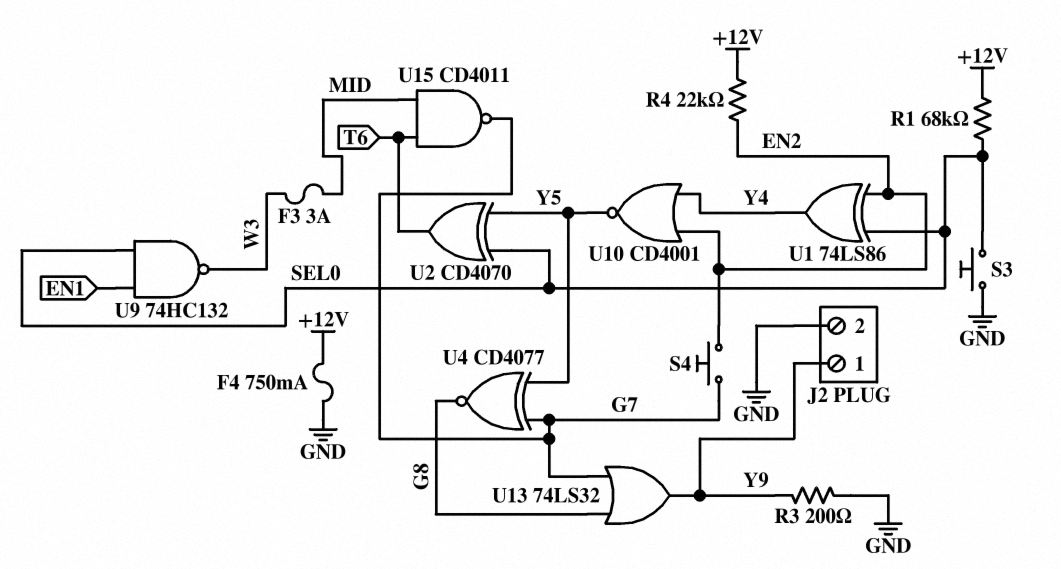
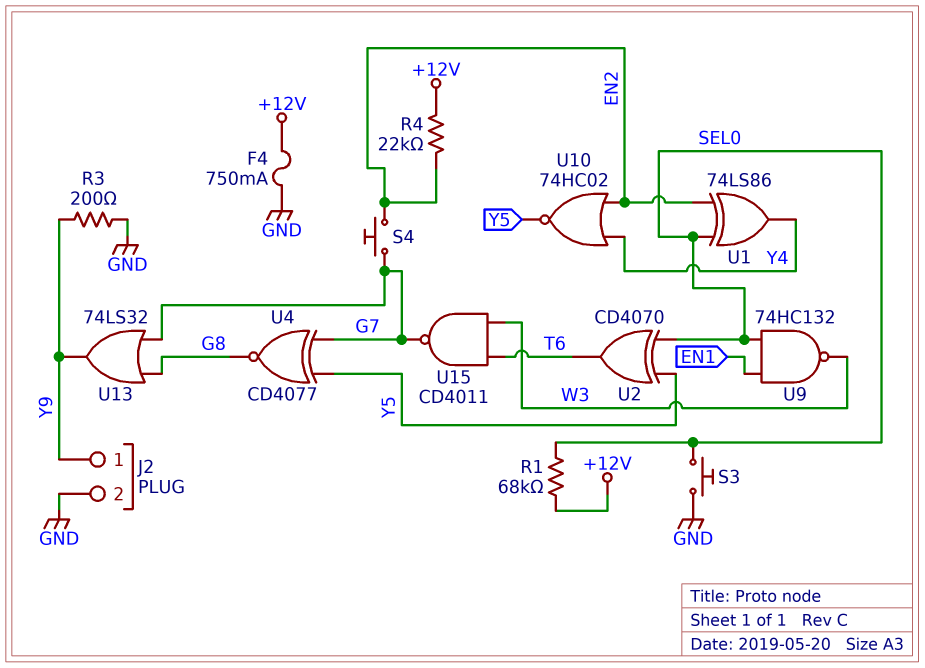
F3: 3A (MID, W3) -> none
U10: NOR CD4001 (in EN2, in Y4, out Y5) -> NOR 74HC02 (in EN2, in Y4, out Y5)
U15: NAND CD4011 (in MID, in T6, out G7) -> NAND CD4011 (in T6, in W3, out G7)

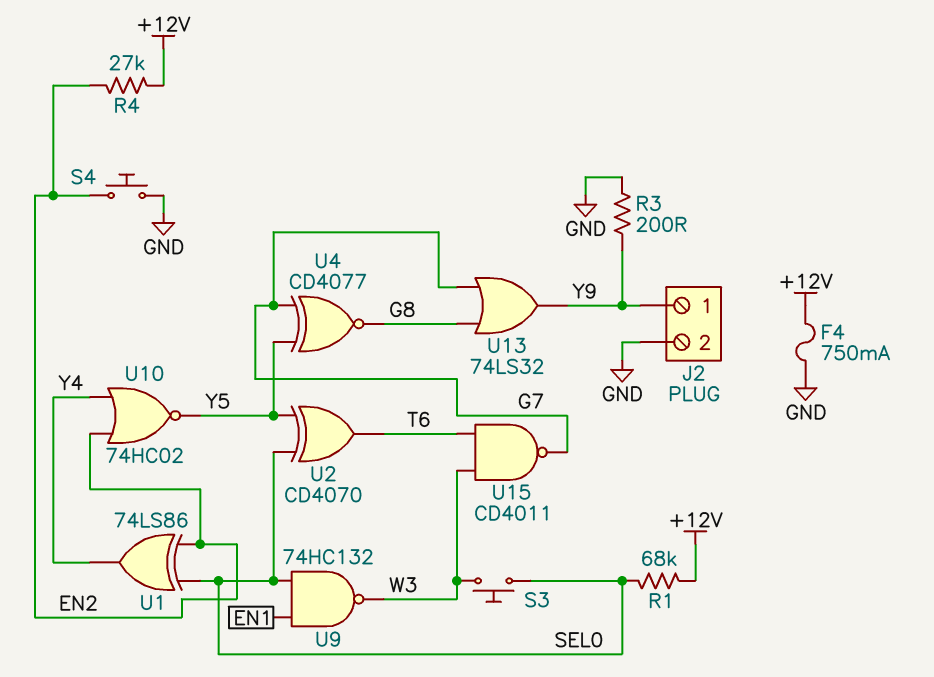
R4: 22k (+12V, EN2) -> 27k (+12V, EN2)
S3: button (GND, SEL0) -> button (SEL0, W3)
S4: button (EN2, G7) -> button (EN2, GND)

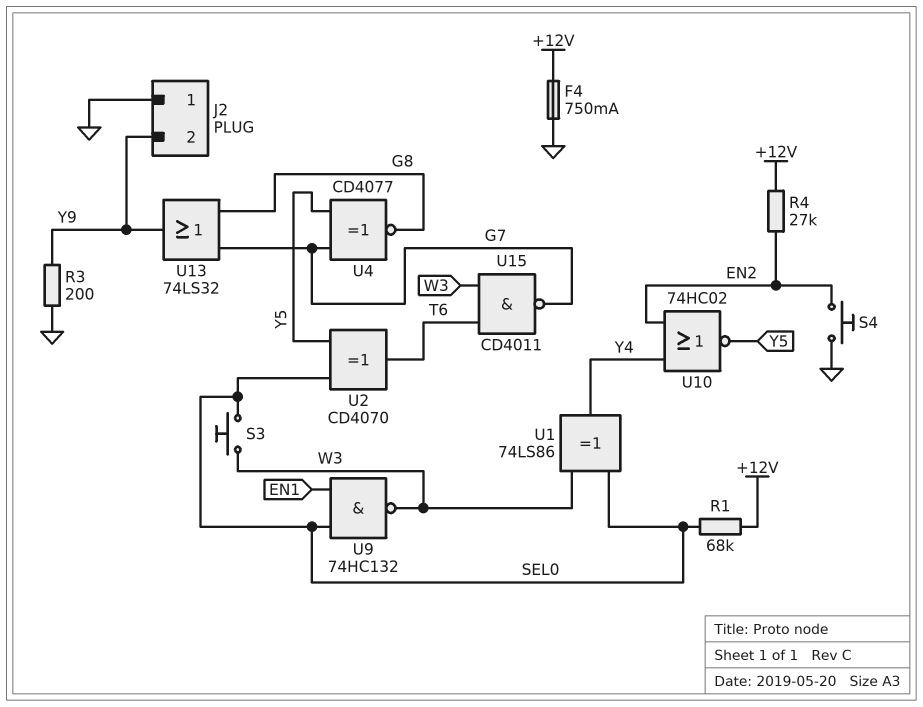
J2 pin 1: Y9 -> GND
J2 pin 2: GND -> Y9
U1: XOR 74LS86 (in EN2, in SEL0, out Y4) -> XOR 74LS86 (in SEL0, in W3, out Y4)

